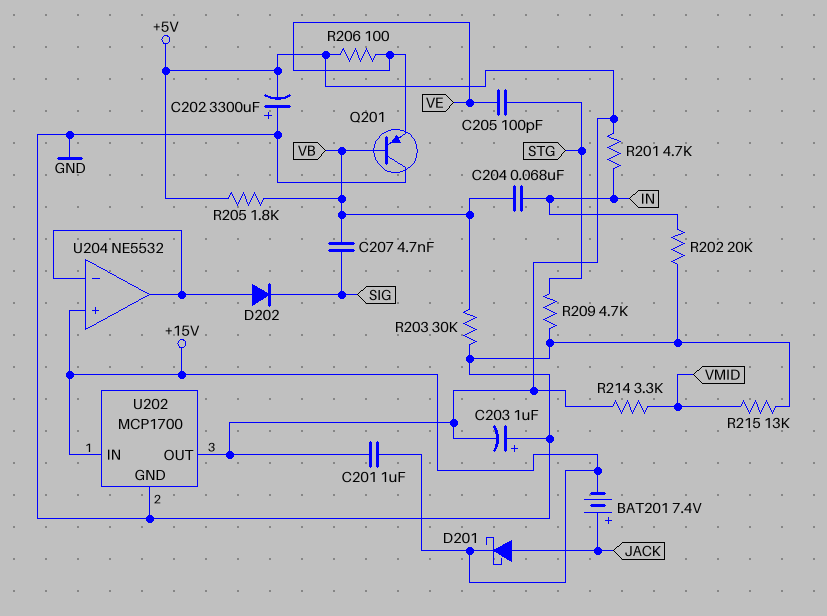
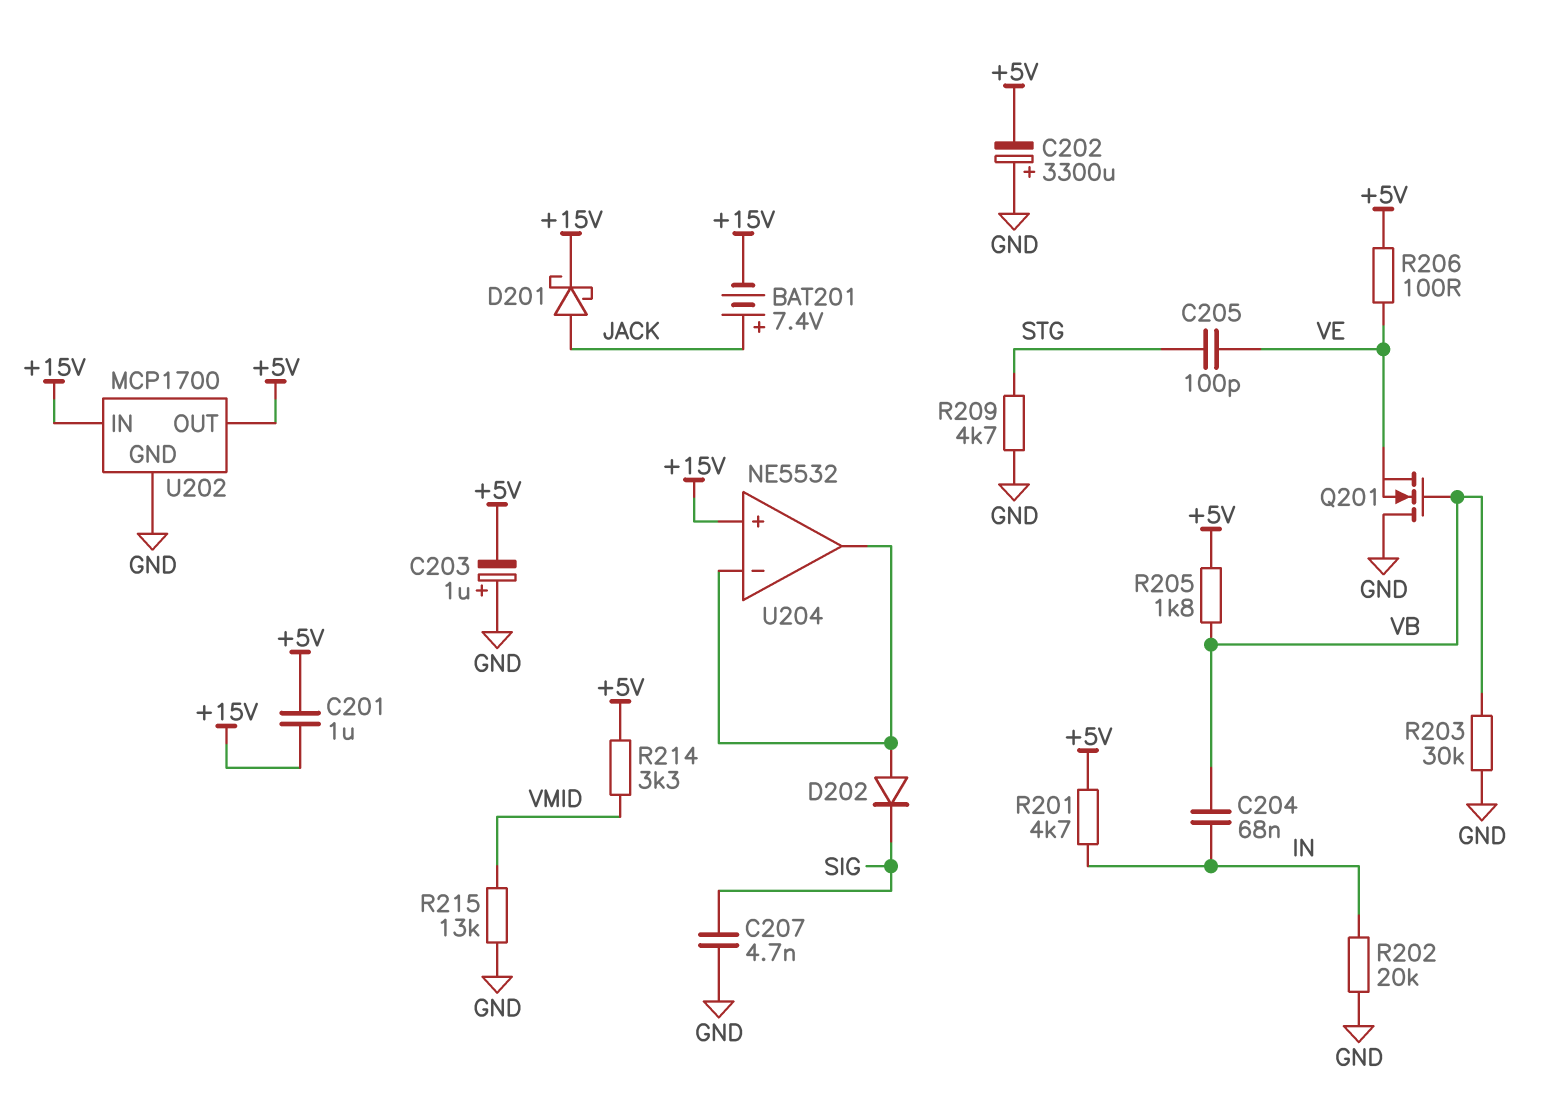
C207: 4.7nF (SIG, VB) -> 4.7nF (GND, SIG)
Q201: PNP (B VB, C GND, E VE) -> NMOS (G VB, D GND, S VE)

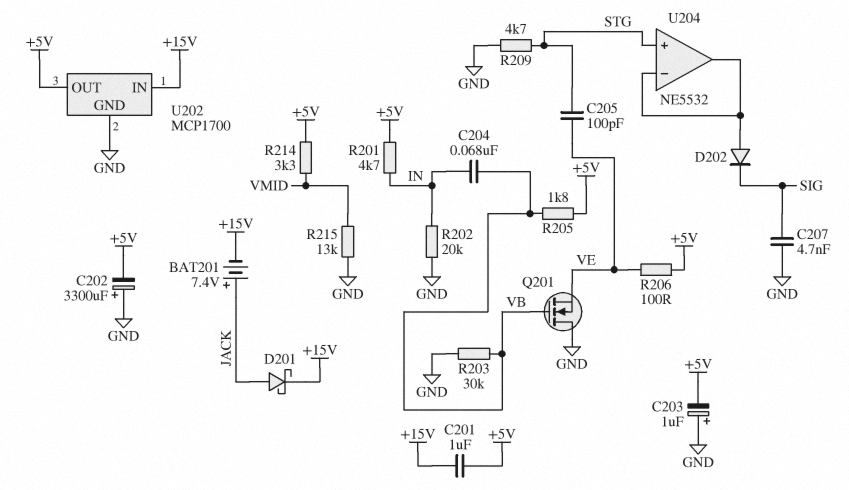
U204 pin in+: +15V -> STG

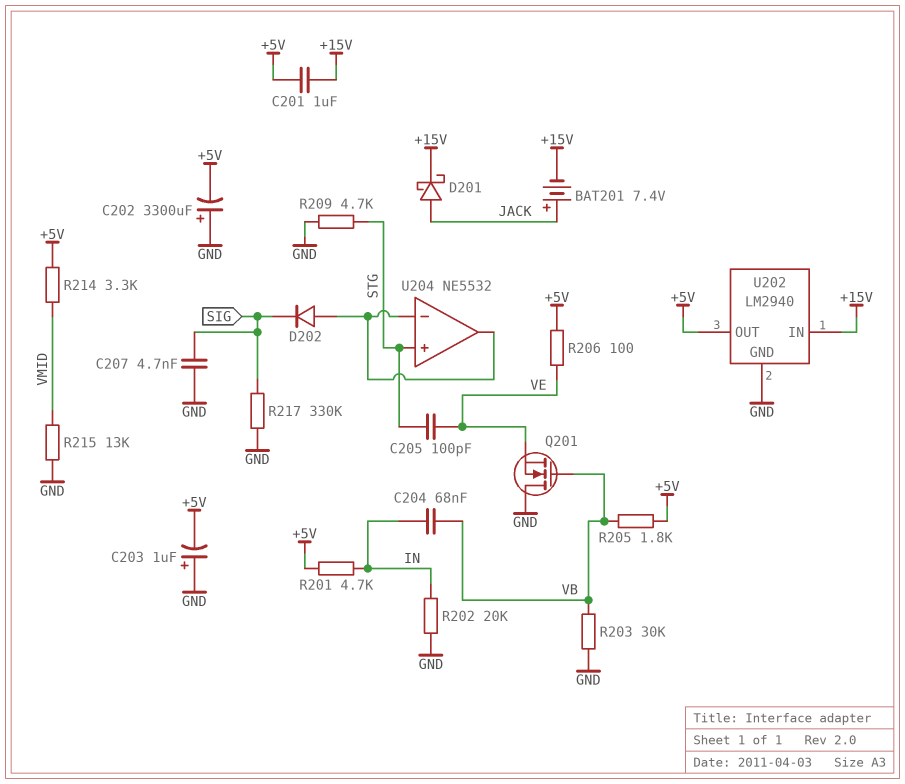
R217: none -> 330k (GND, SIG)
U202: MCP1700 -> LM2940

